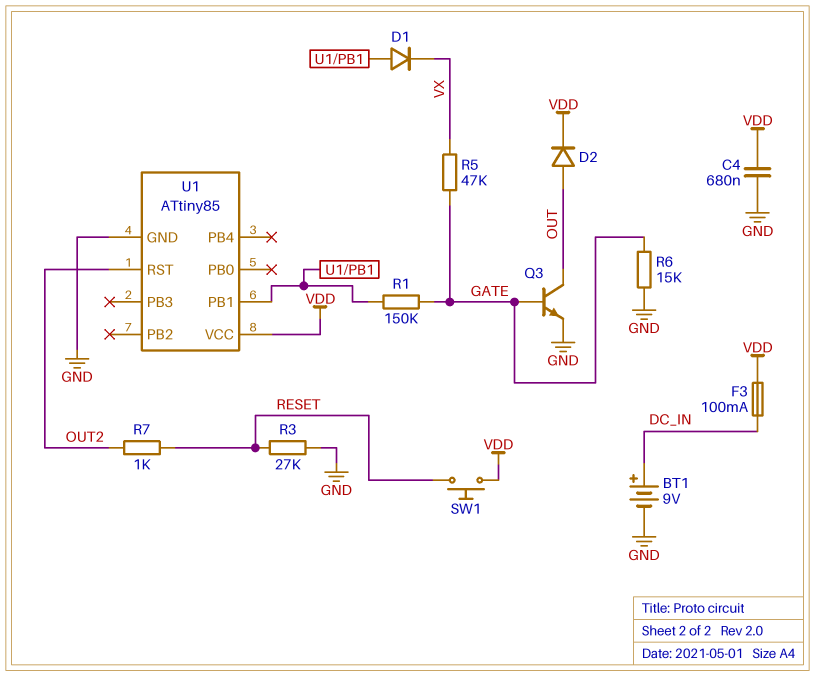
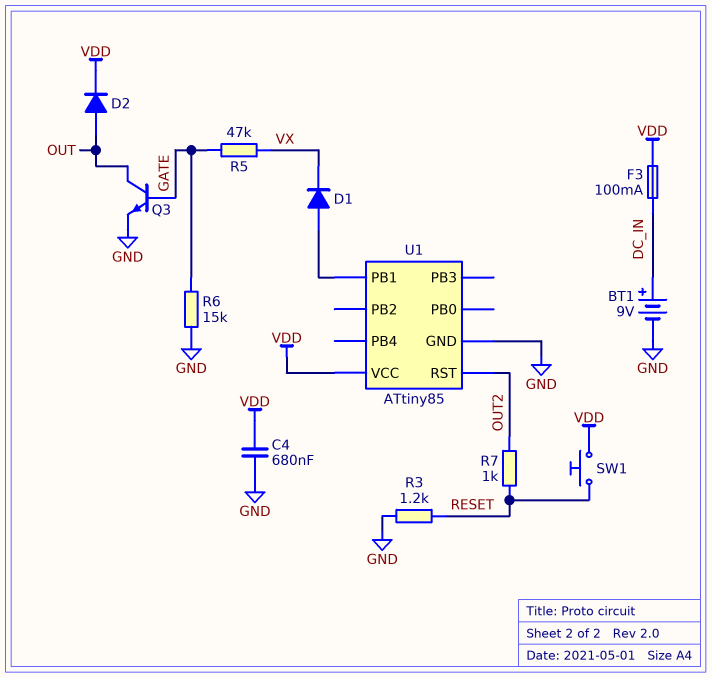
R1: 150k (GATE, U1/PB1) -> none
R3: 27k (GND, RESET) -> 1.2k (GND, RESET)

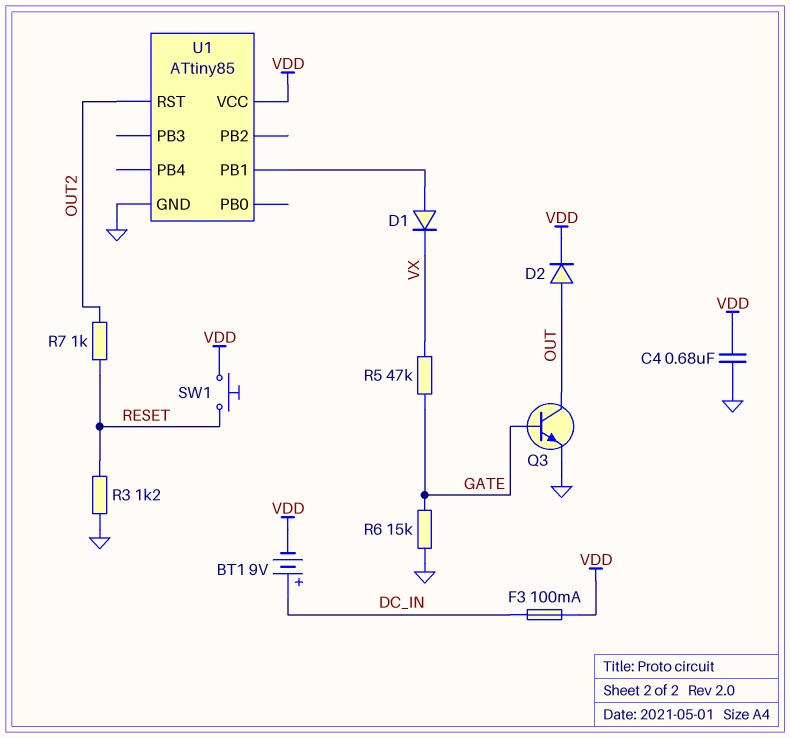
BT1: 9V (plus DC_IN, minus GND) -> 9V (plus DC_IN, minus VDD)

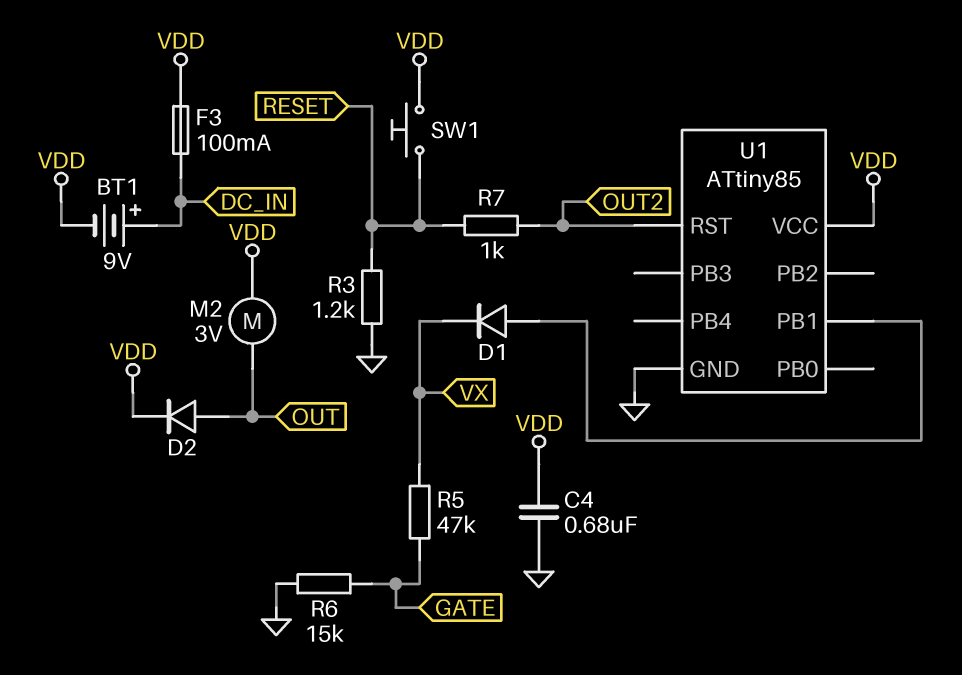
M2: none -> motor 3V (OUT, VDD)
Q3: NPN (B GATE, C OUT, E GND) -> none

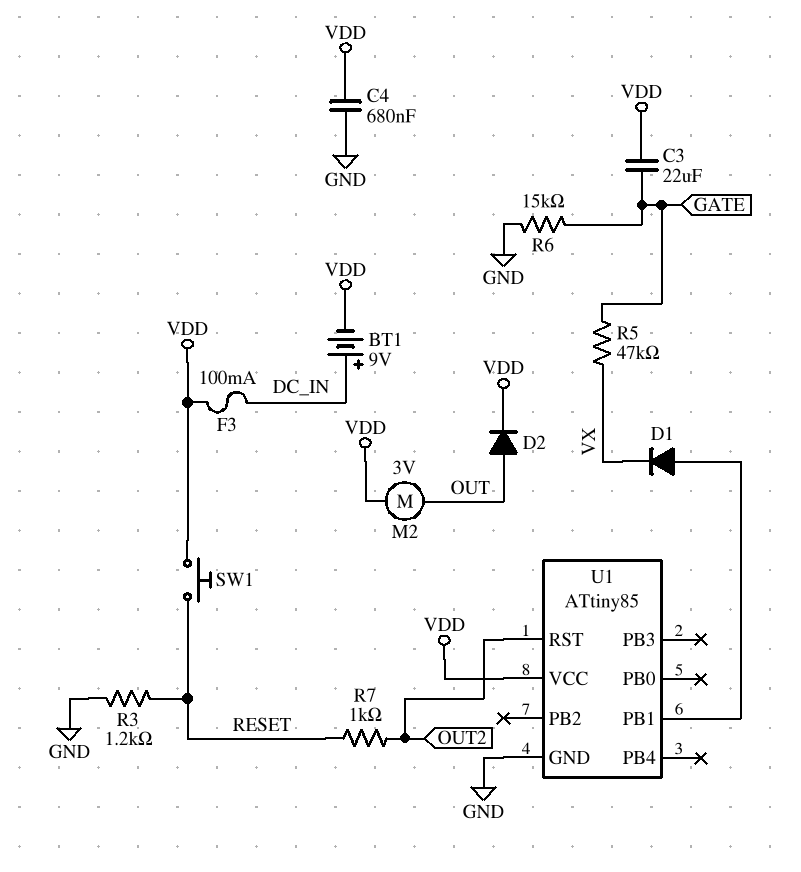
C3: none -> 22uF (GATE, VDD)

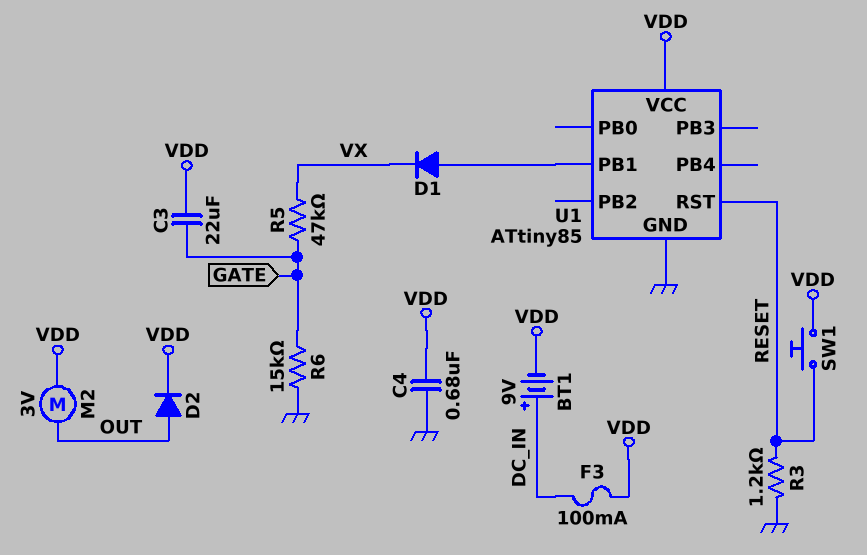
R7: 1k (OUT2, RESET) -> none
U1 pin RST: OUT2 -> RESET

